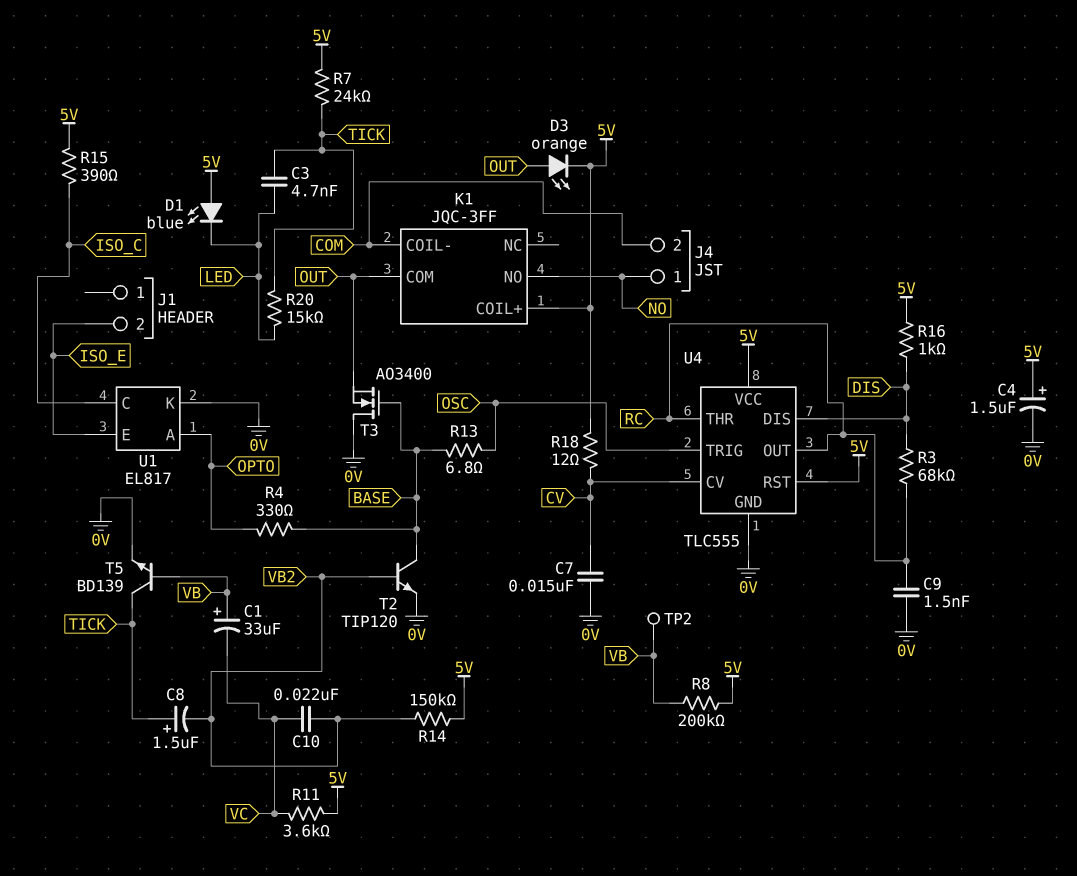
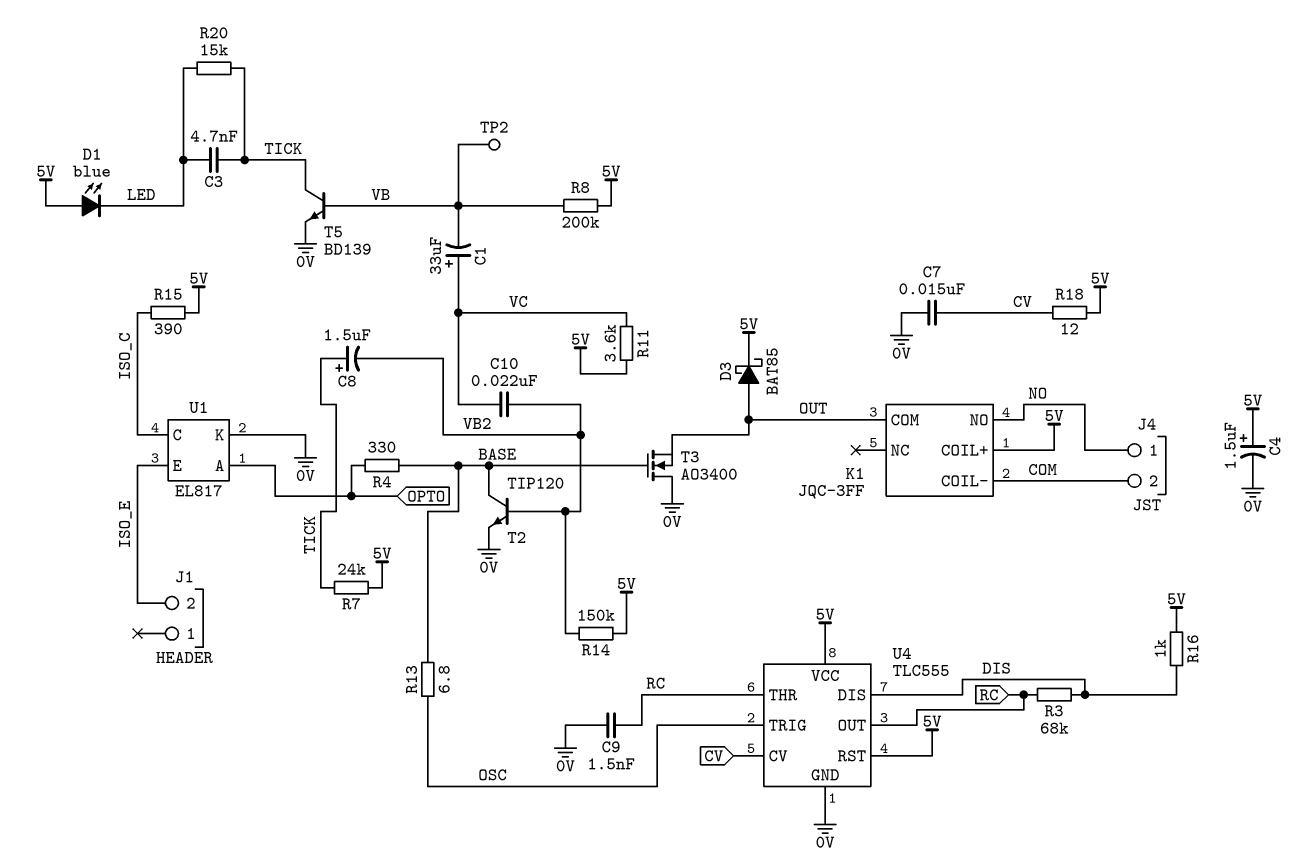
C1: 33uF (plus VB, minus VC) -> 33uF (plus VC, minus VB)
D3: LED orange (A OUT, K 5V) -> schottky BAT85 (A OUT, K 5V)

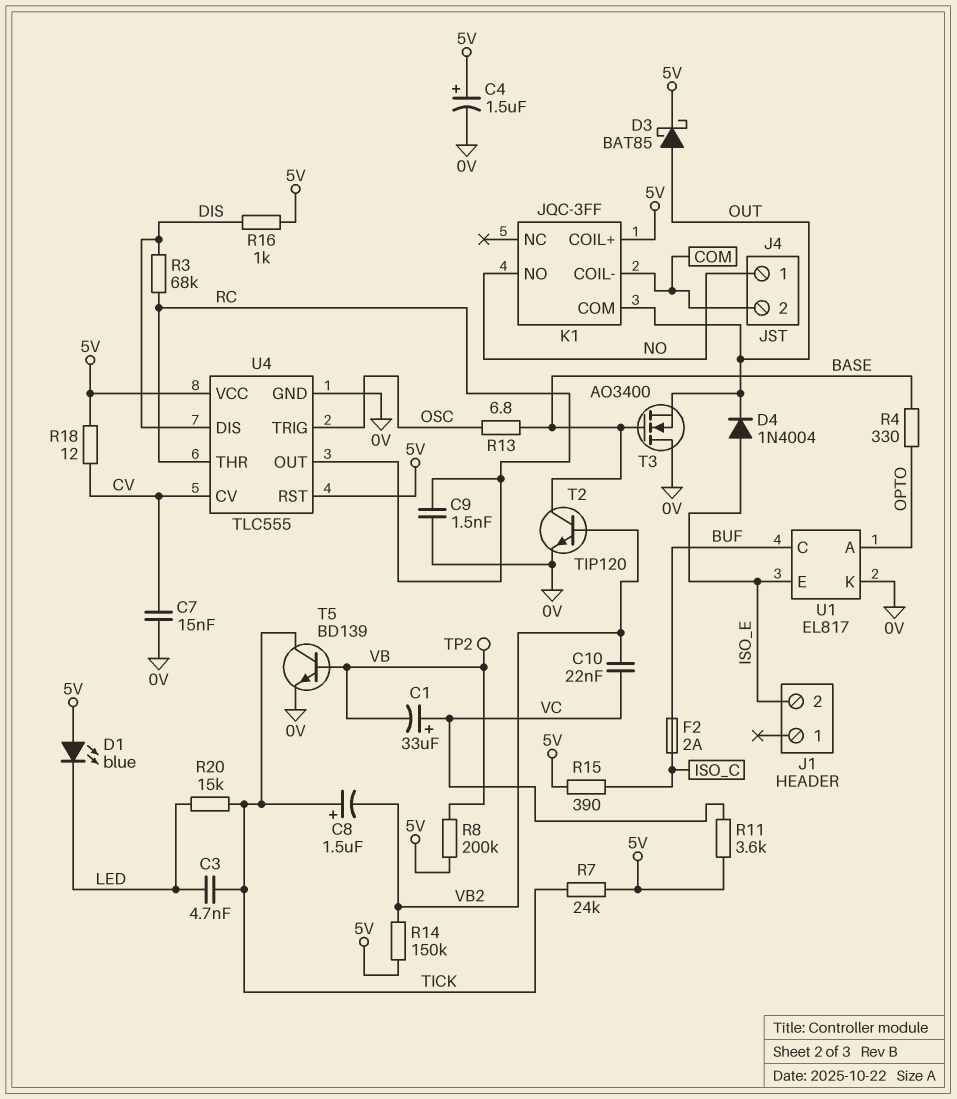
D4: none -> diode 1N4004 (A ISO_E, K OUT)
F2: none -> 2A (BUF, ISO_C)
U1 pin C: ISO_C -> BUF

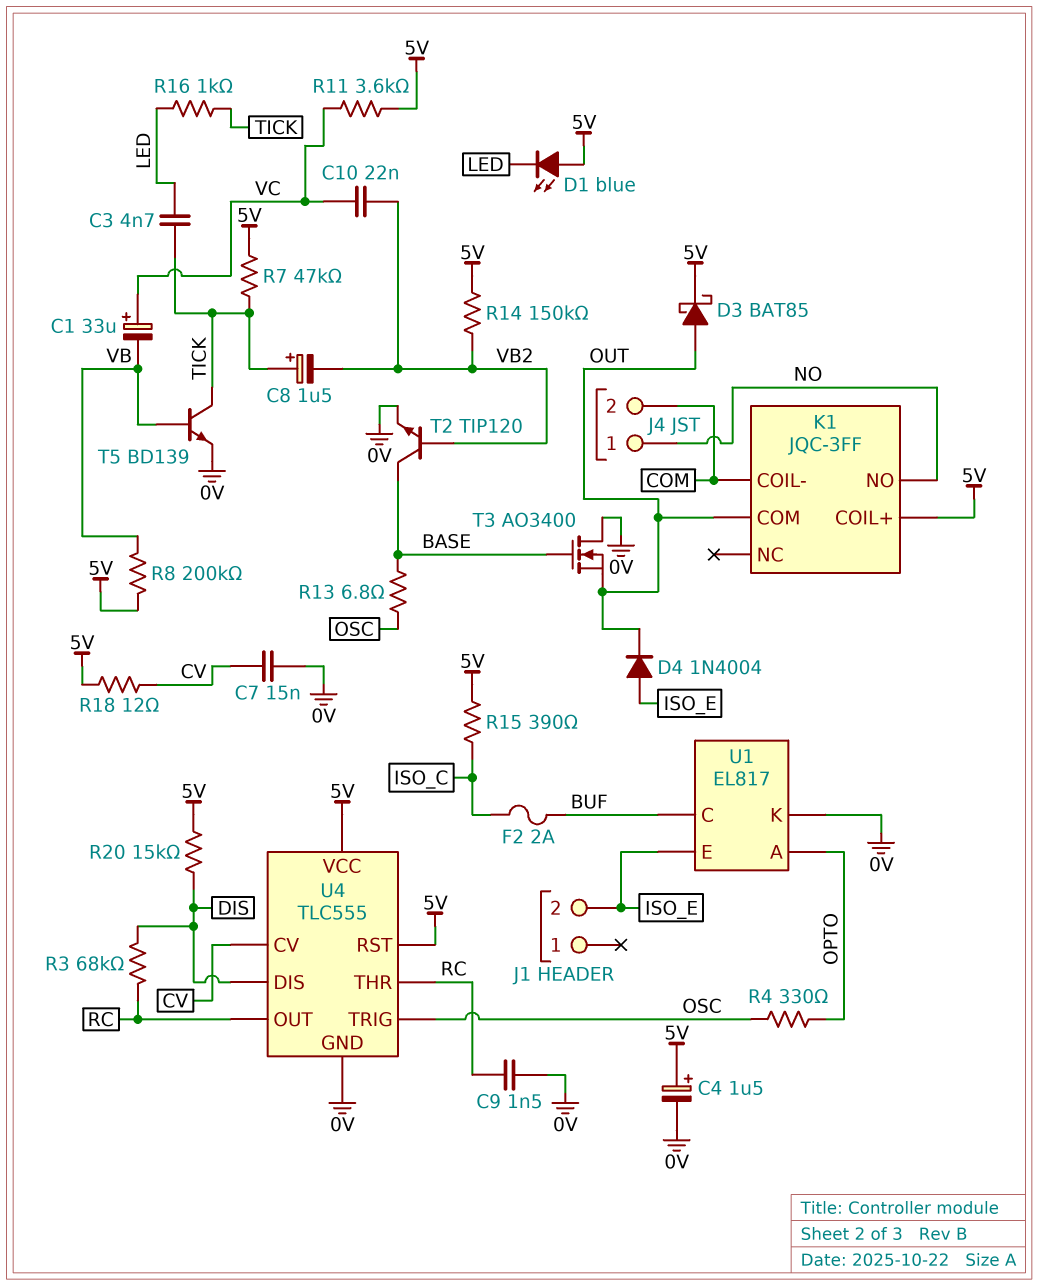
R4: 330 (BASE, OPTO) -> 330 (OPTO, OSC)
R7: 24k (5V, TICK) -> 47k (5V, TICK)
R16: 1k (5V, DIS) -> 1k (LED, TICK)
R20: 15k (LED, TICK) -> 15k (5V, DIS)
TP2: test point (VB) -> none

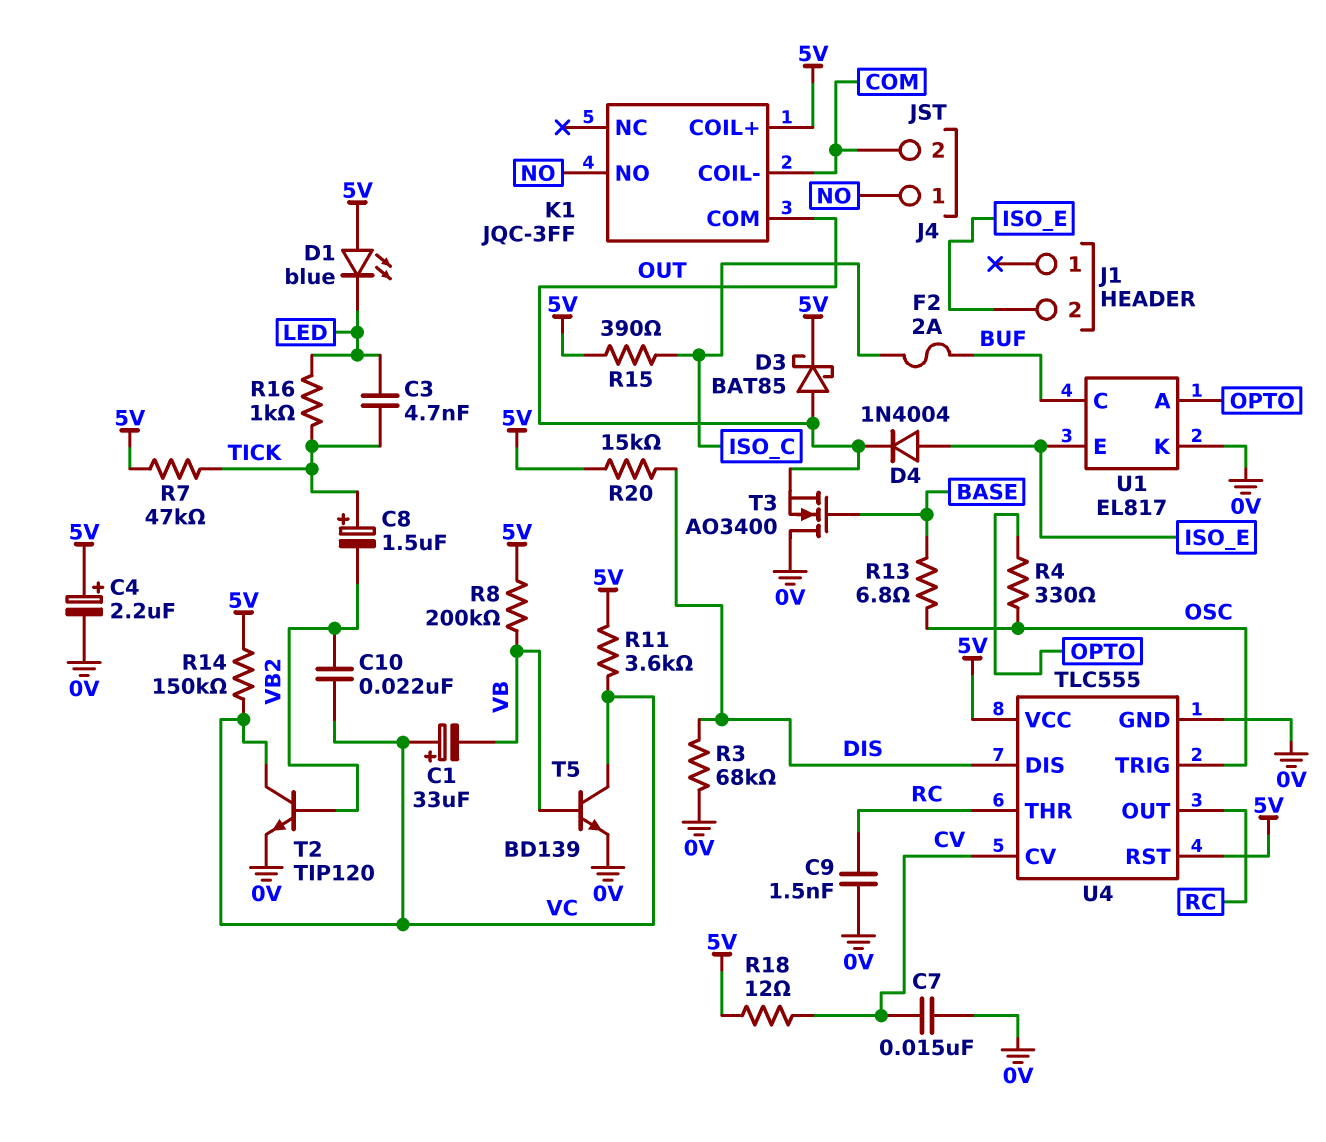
C4: 1.5uF (plus 5V, minus 0V) -> 2.2uF (plus 5V, minus 0V)
R3: 68k (DIS, RC) -> 68k (0V, DIS)
R14: 150k (5V, VB2) -> 150k (5V, VC)
T2: NPN TIP120 (B VB2, C BASE, E 0V) -> NPN TIP120 (B VB2, C VC, E 0V)
T5: NPN BD139 (B VB, C TICK, E 0V) -> NPN BD139 (B VB, C VC, E 0V)

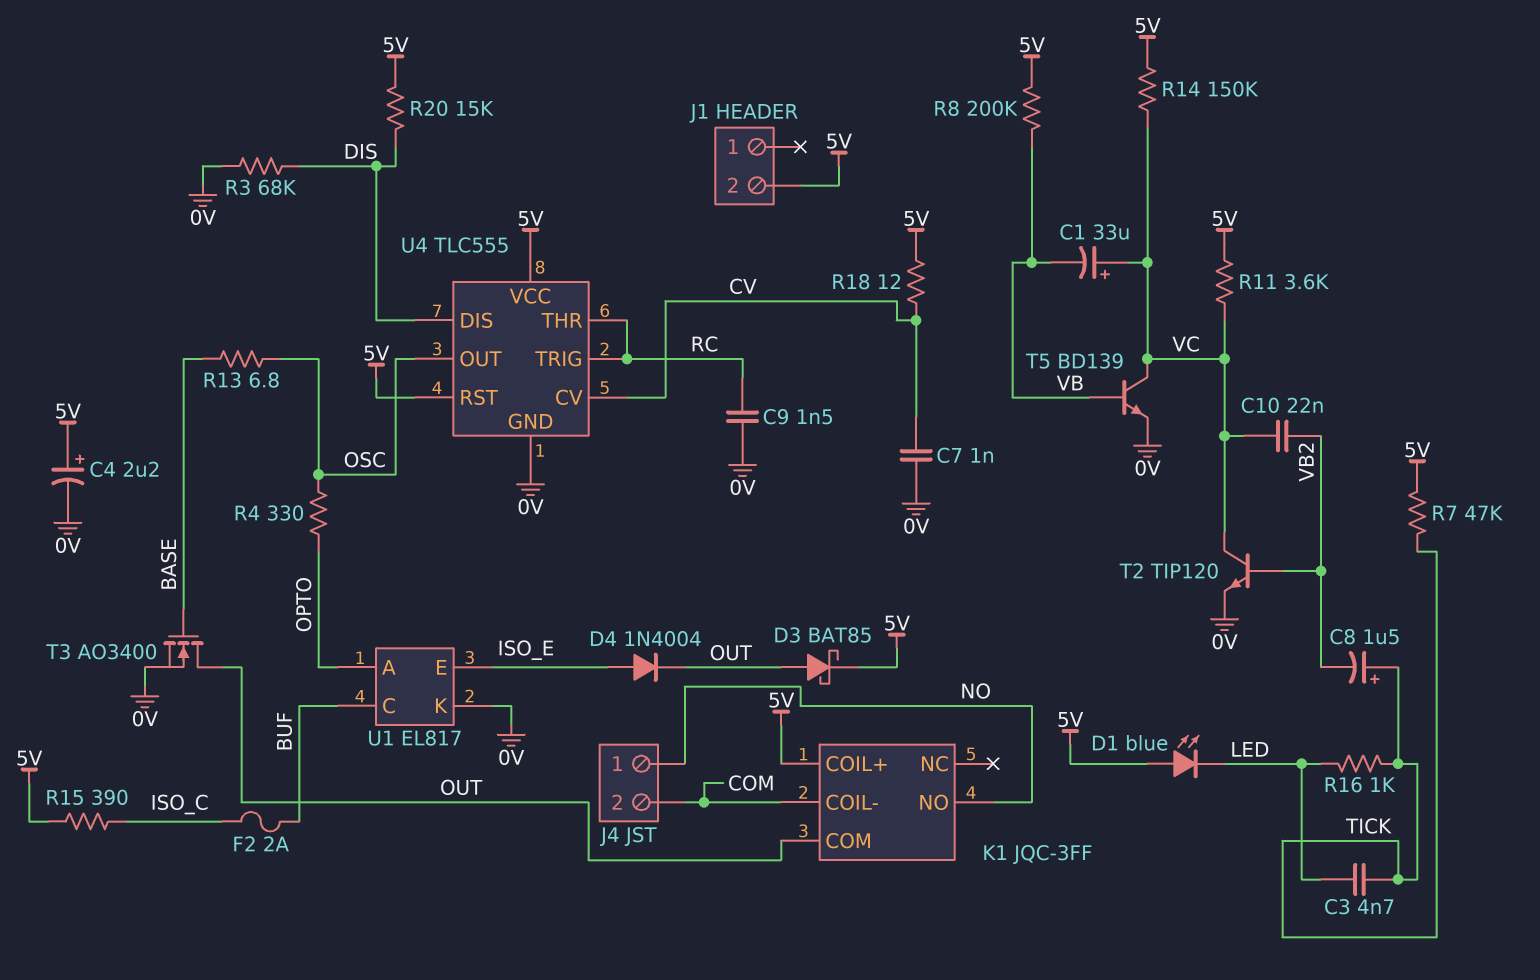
C7: 15nF (0V, CV) -> 1nF (0V, CV)
J1 pin 2: ISO_E -> 5V
T3: NMOS AO3400 (G BASE, D 0V, S OUT) -> NMOS AO3400 (G BASE, D OUT, S 0V)
U4 pin OUT: RC -> OSC
U4 pin TRIG: OSC -> RC

